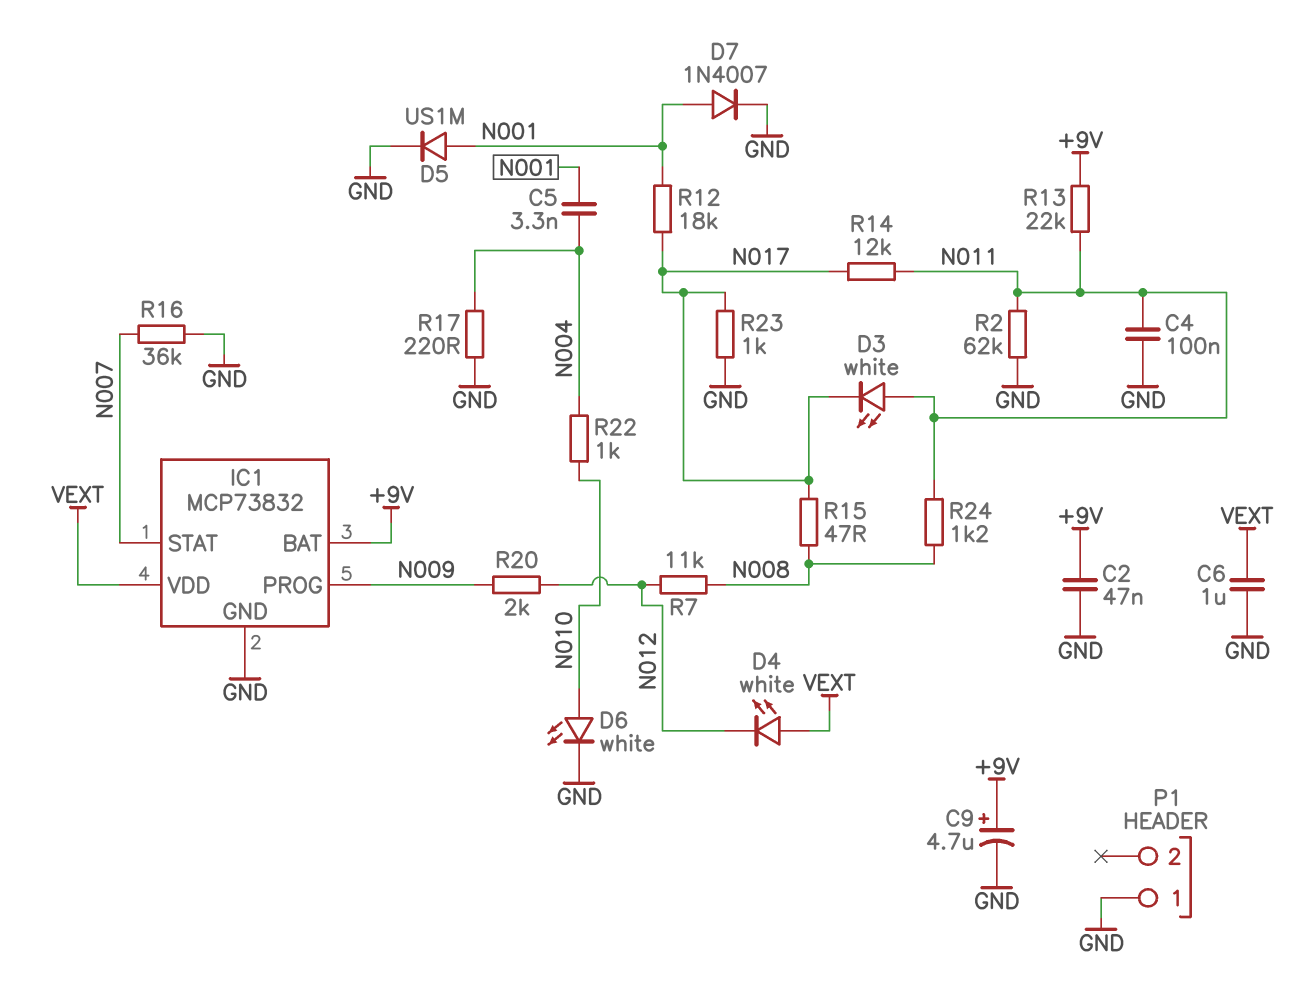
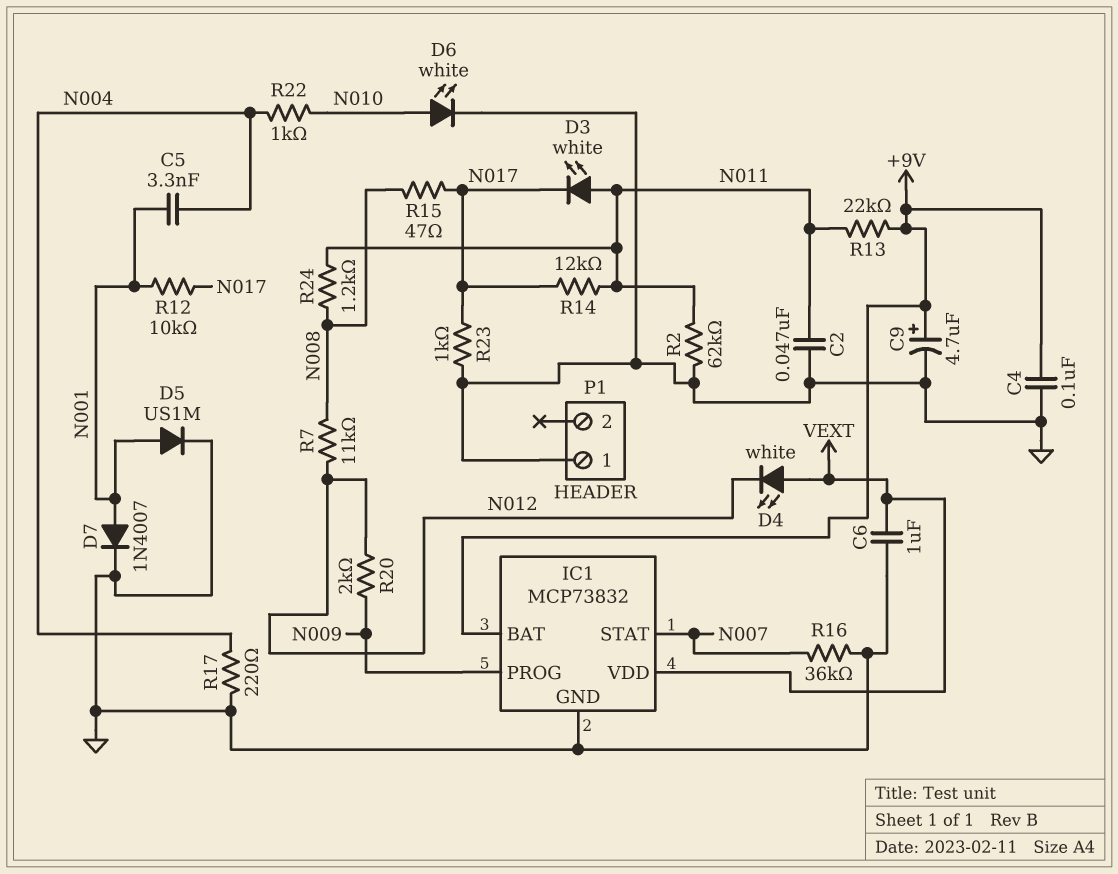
C2: 47nF (+9V, GND) -> 47nF (GND, N011)
C4: 100nF (GND, N011) -> 100nF (+9V, GND)
R12: 18k (N001, N017) -> 10k (N001, N017)

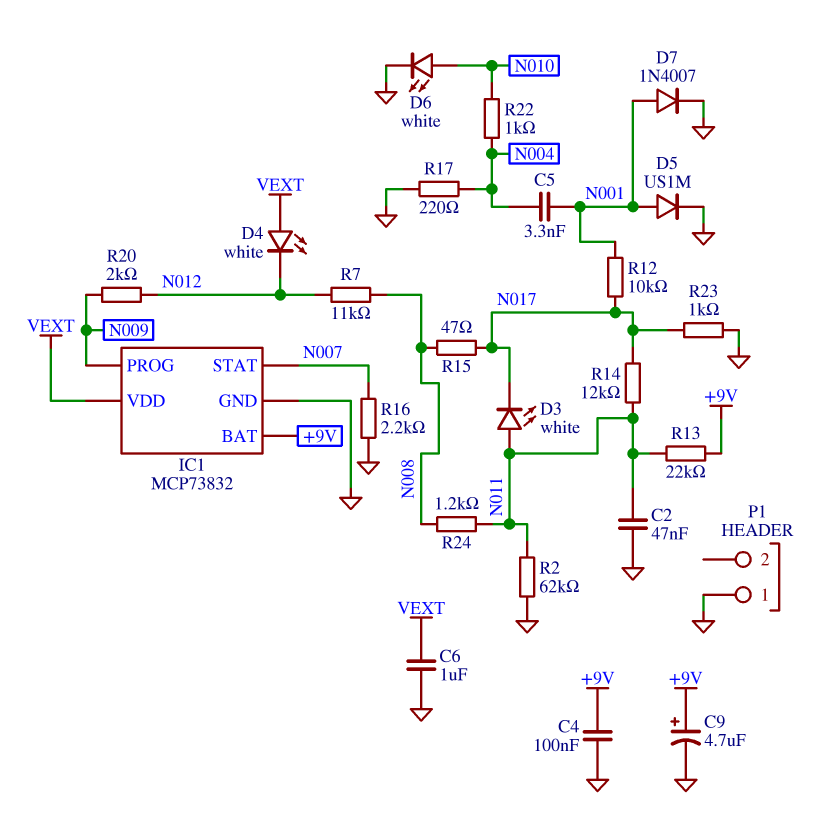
R16: 36k (GND, N007) -> 2.2k (GND, N007)

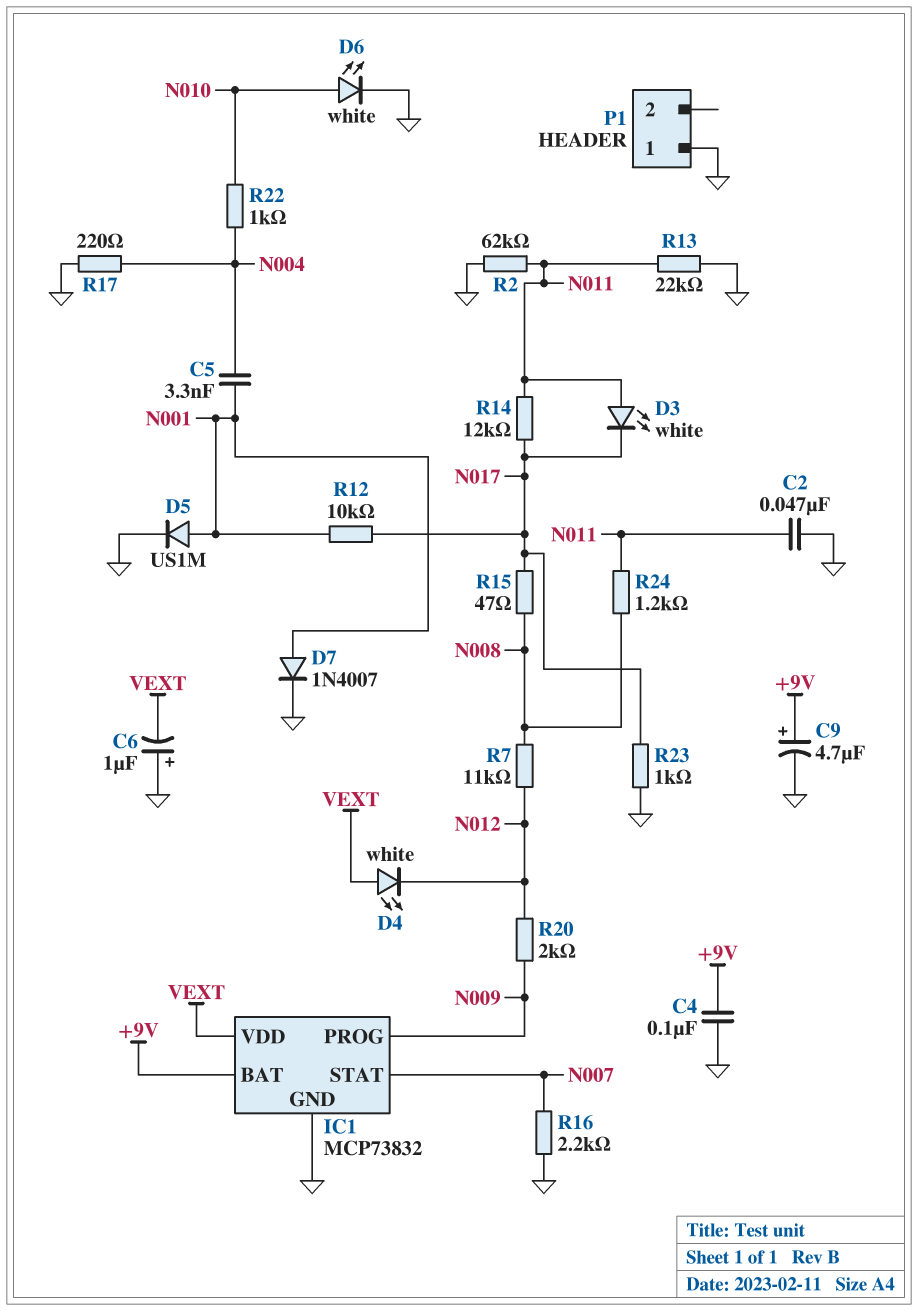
C6: 1uF (GND, VEXT) -> 1uF (plus GND, minus VEXT)
R13: 22k (+9V, N011) -> 22k (GND, N011)

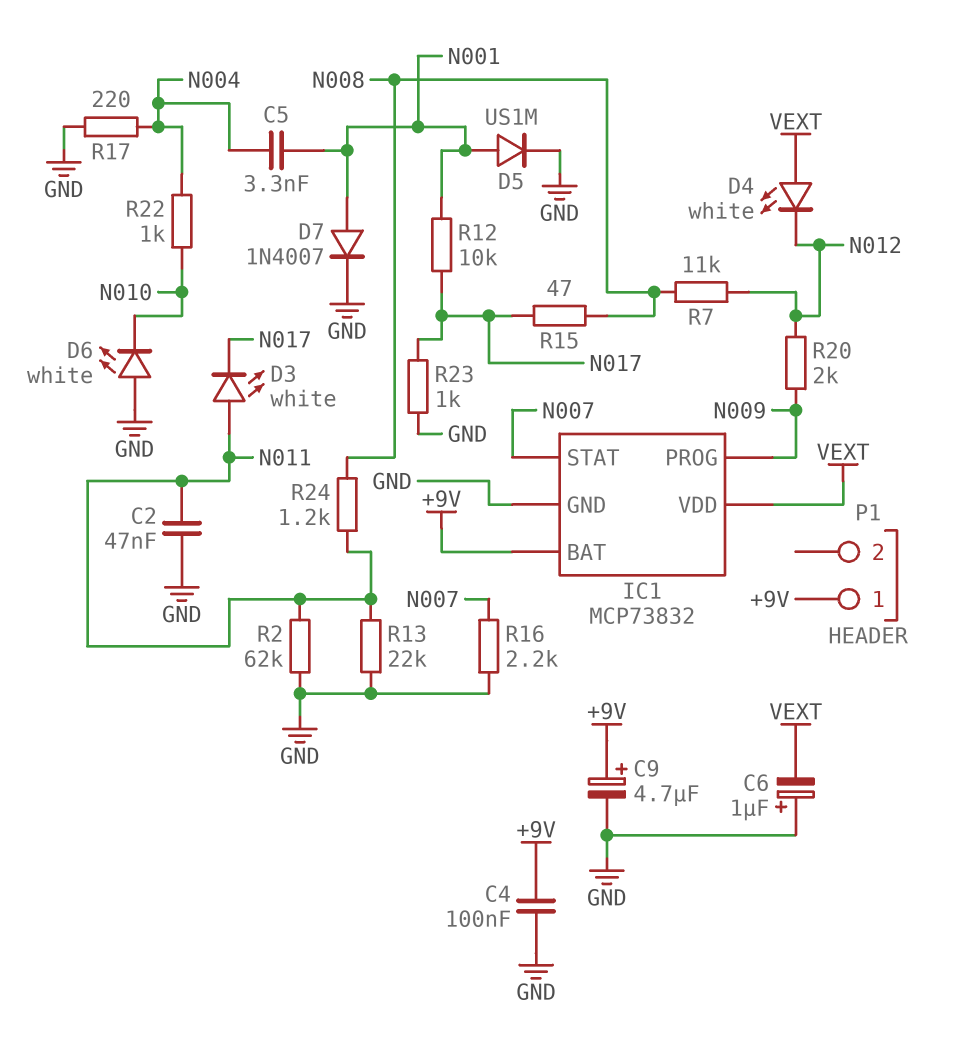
D6: LED white (A N010, K GND) -> LED white (A GND, K N010)
P1 pin 1: GND -> +9V
R14: 12k (N011, N017) -> none

